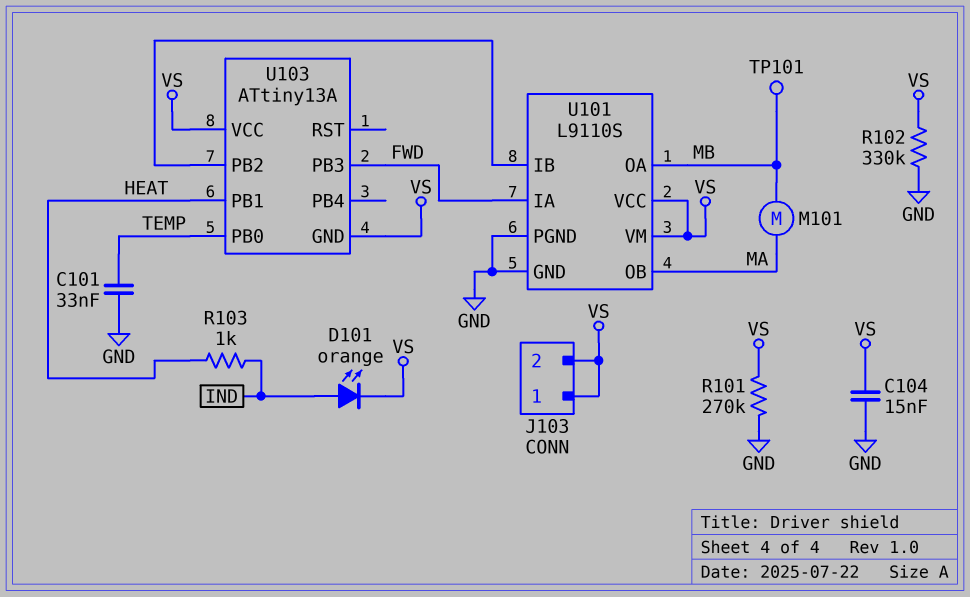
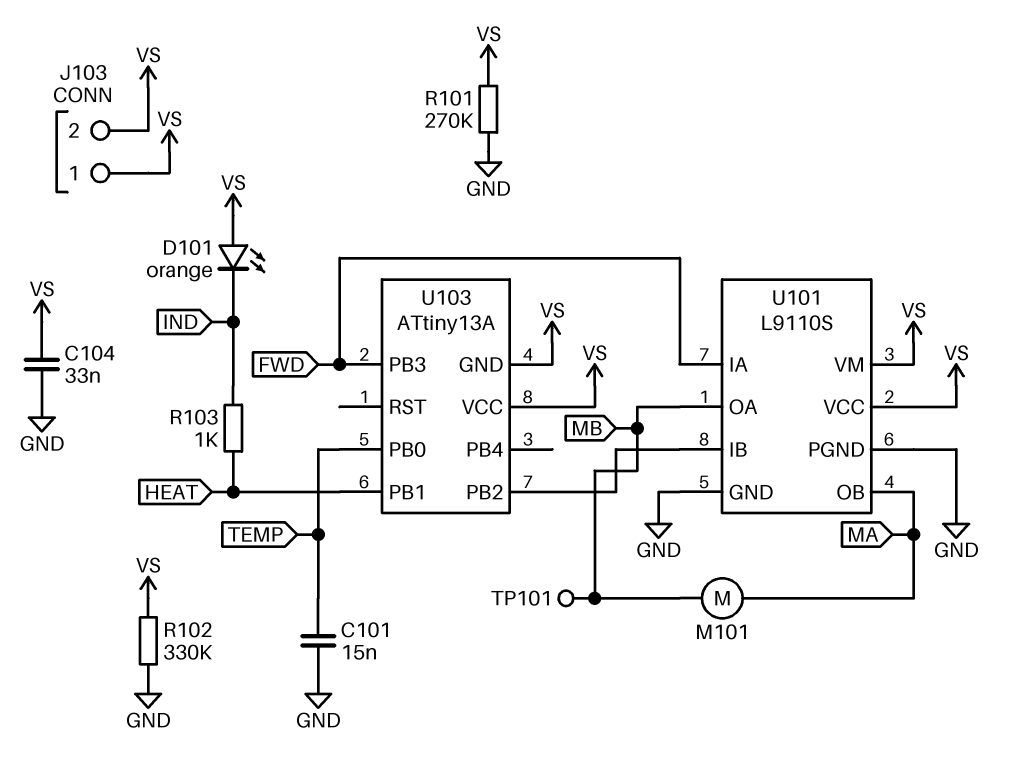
C101: 33nF (GND, TEMP) -> 15nF (GND, TEMP)
C104: 15nF (GND, VS) -> 33nF (GND, VS)
D101: LED orange (A IND, K VS) -> LED orange (A VS, K IND)

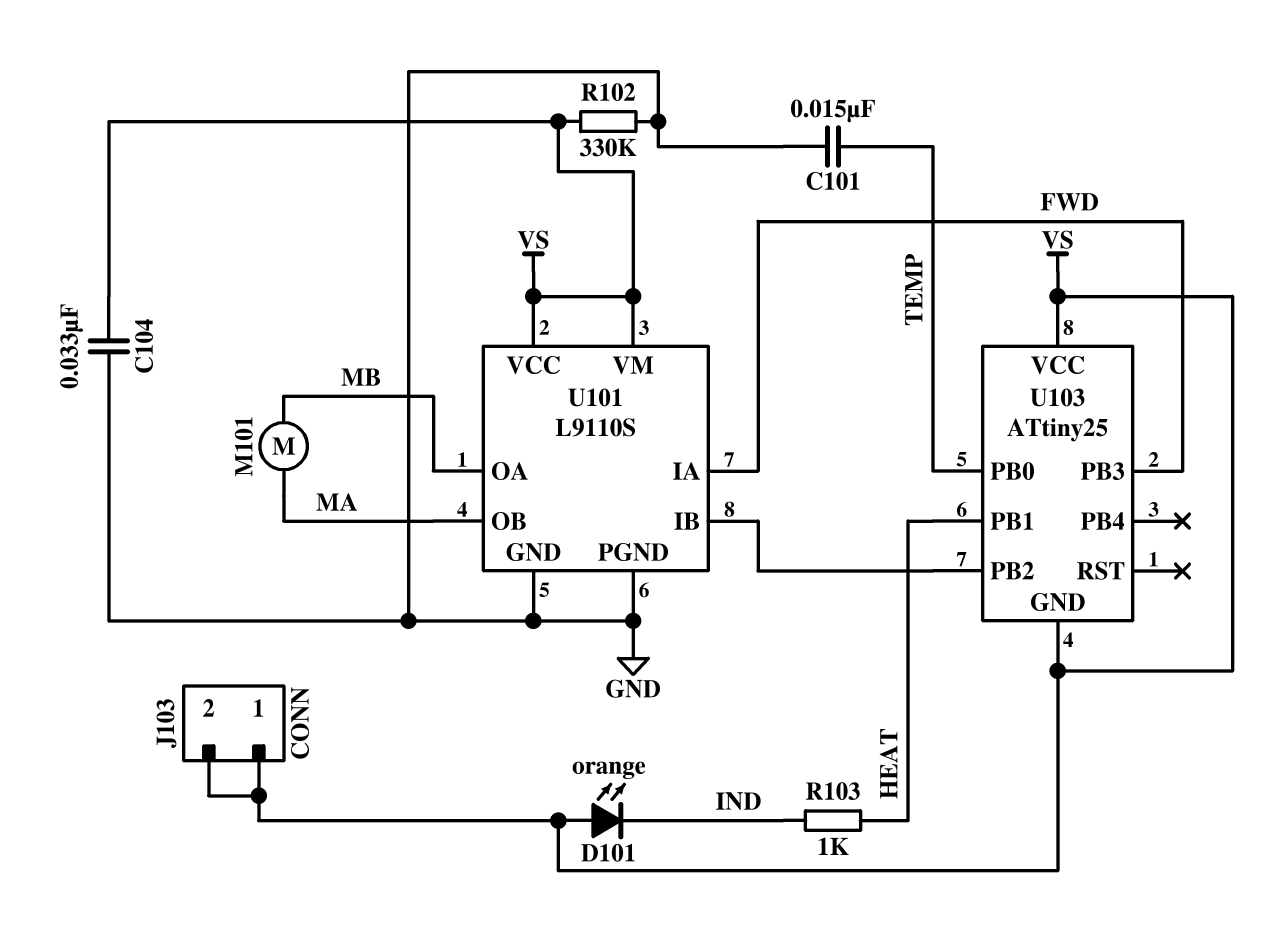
R101: 270k (GND, VS) -> none
TP101: test point (MB) -> none
U103: ATtiny13A -> ATtiny25

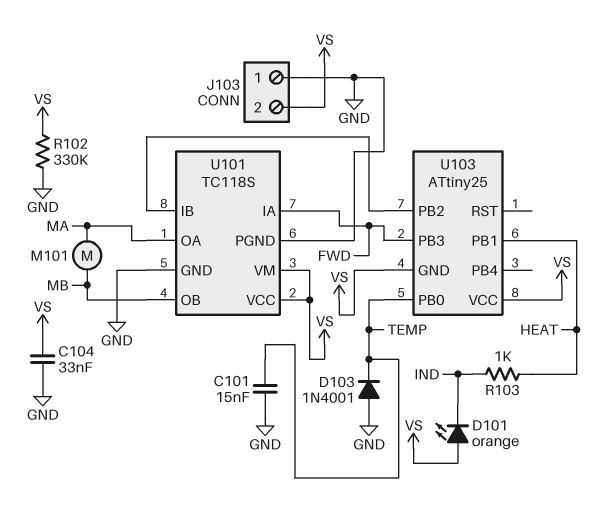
D103: none -> diode 1N4001 (A GND, K TEMP)
J103 pin 1: VS -> GND
U101: L9110S -> TC118S
U101 pin OA: MB -> MA
U101 pin OB: MA -> MB

